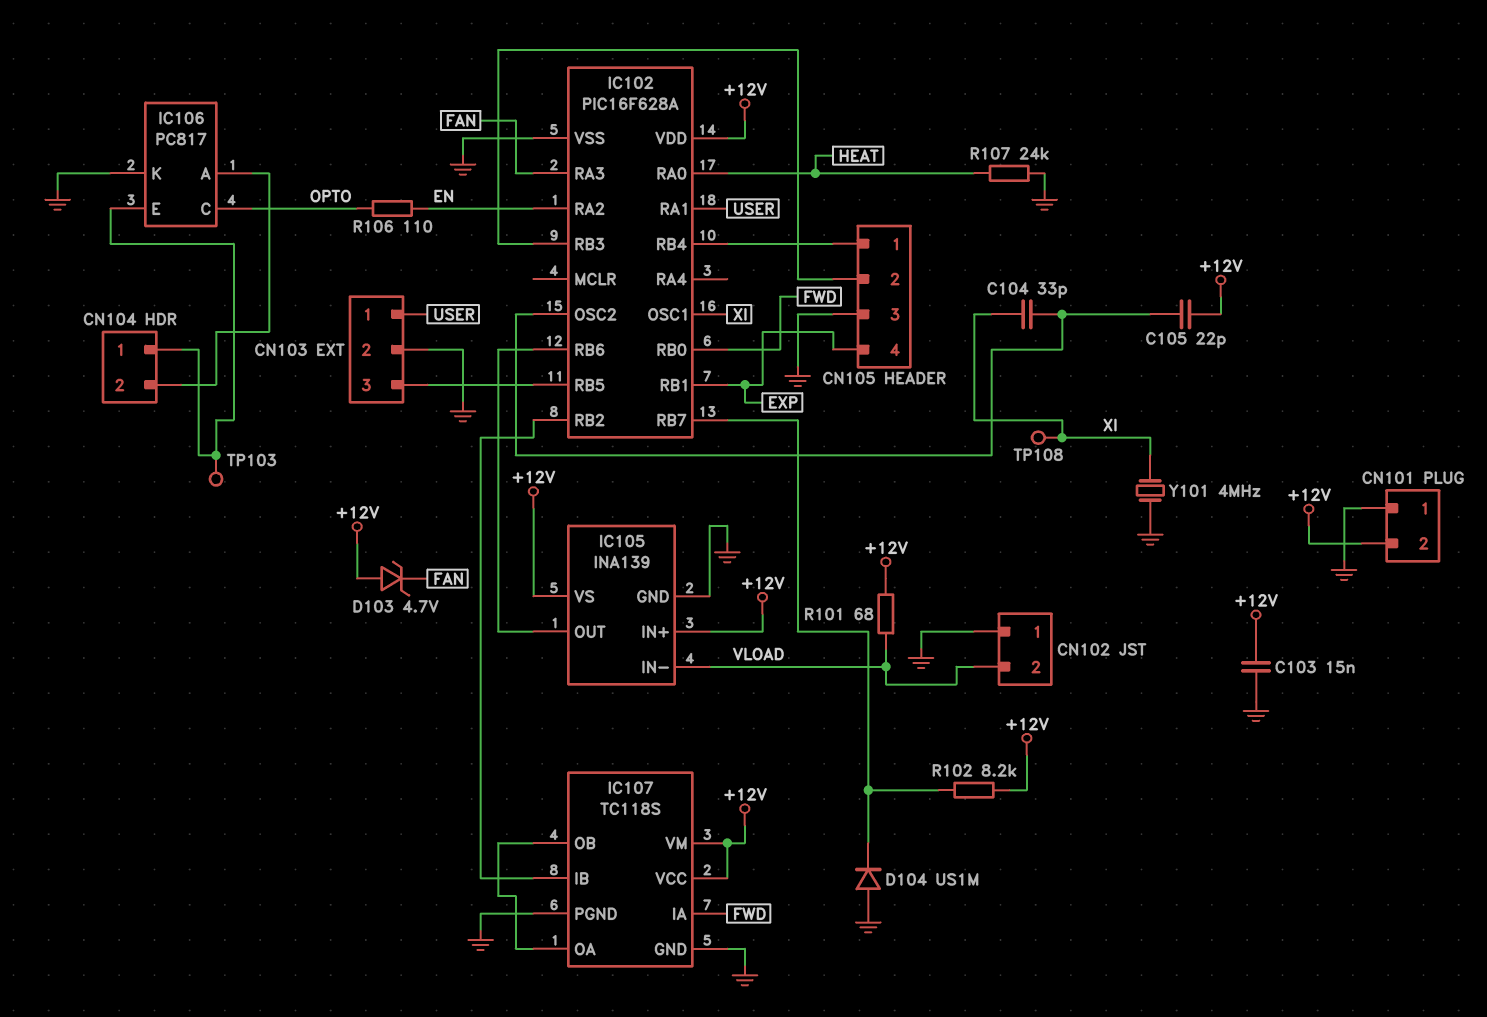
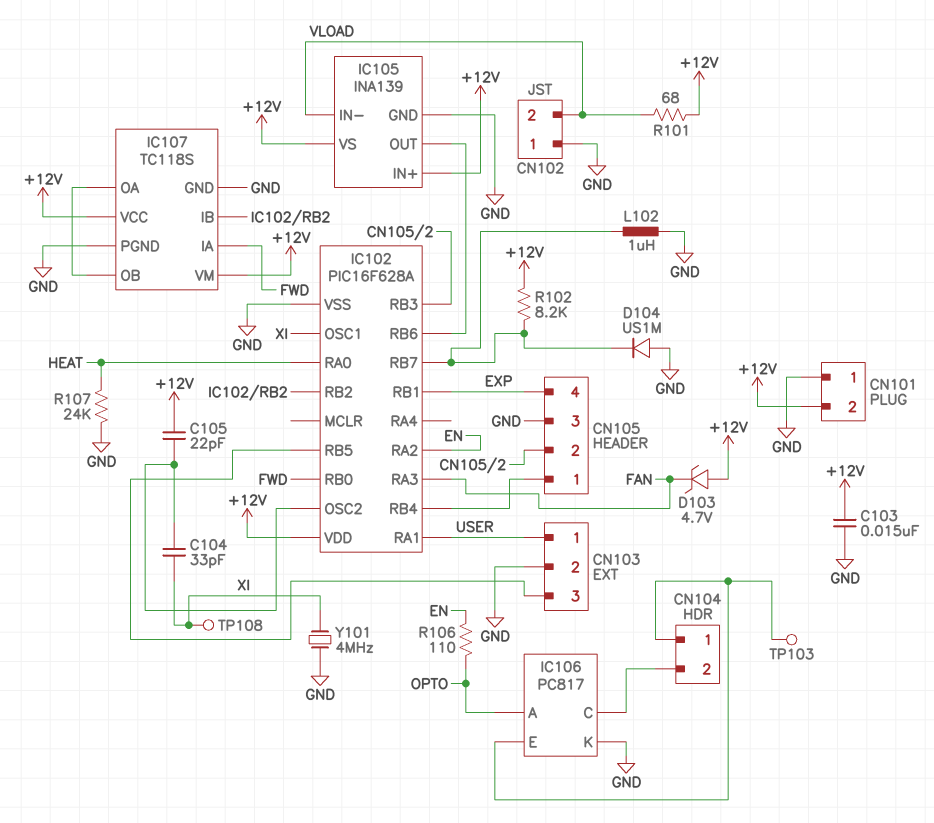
IC106 pin A: CN104/2 -> OPTO
IC106 pin C: OPTO -> CN104/2
L102: none -> 1uH (GND, IC102/RB7)

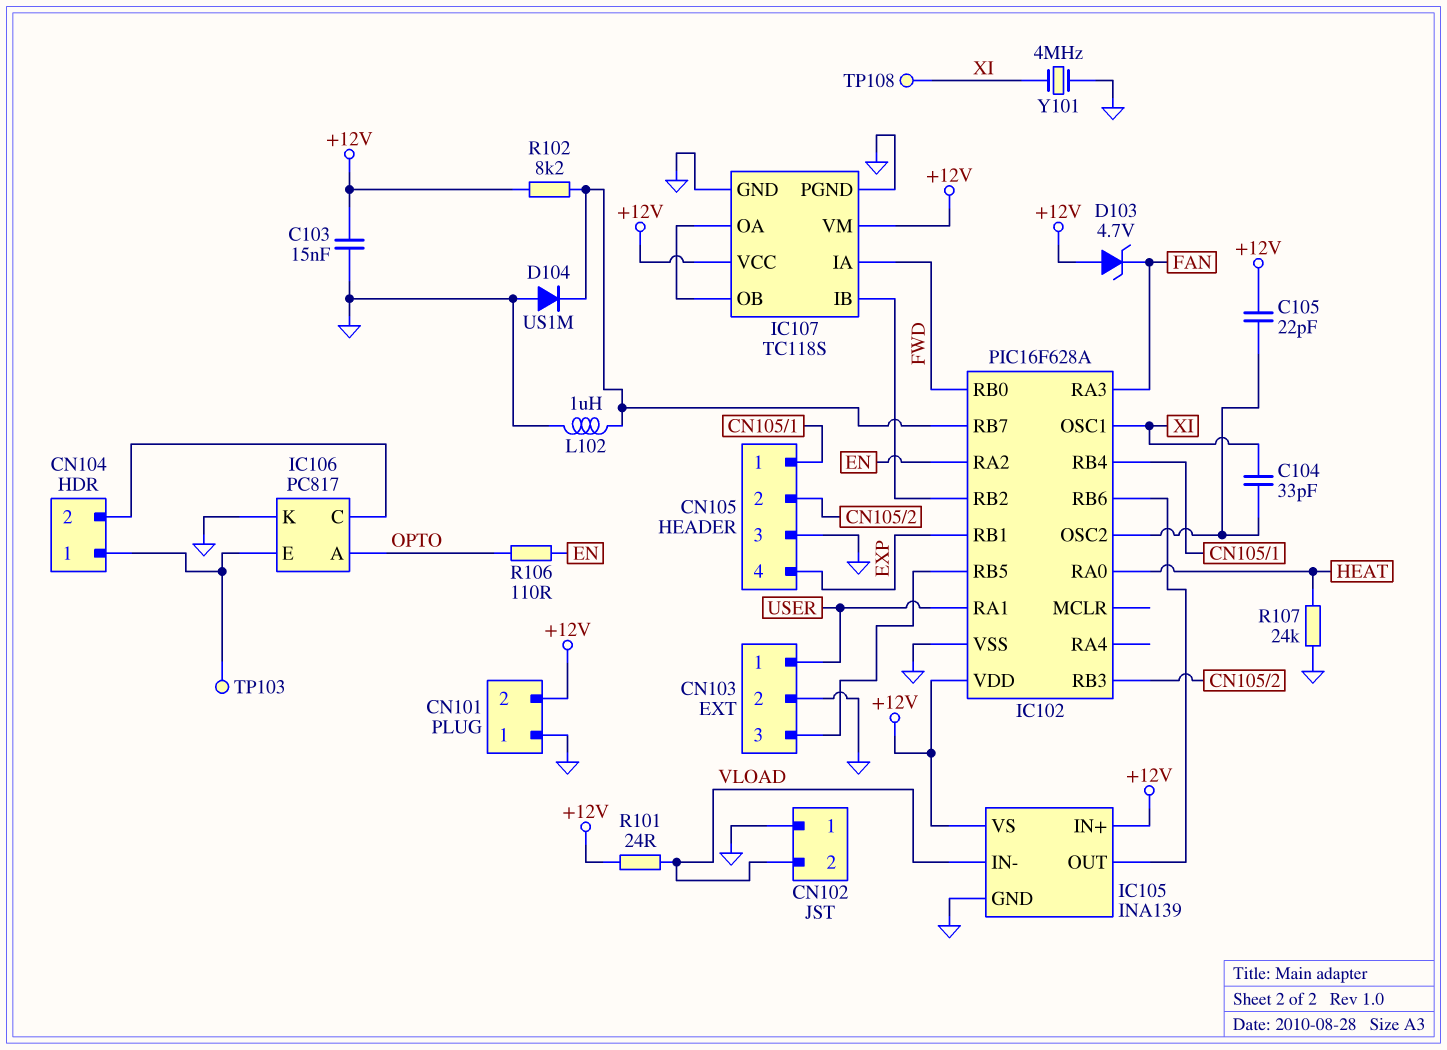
R101: 68 (+12V, VLOAD) -> 24 (+12V, VLOAD)

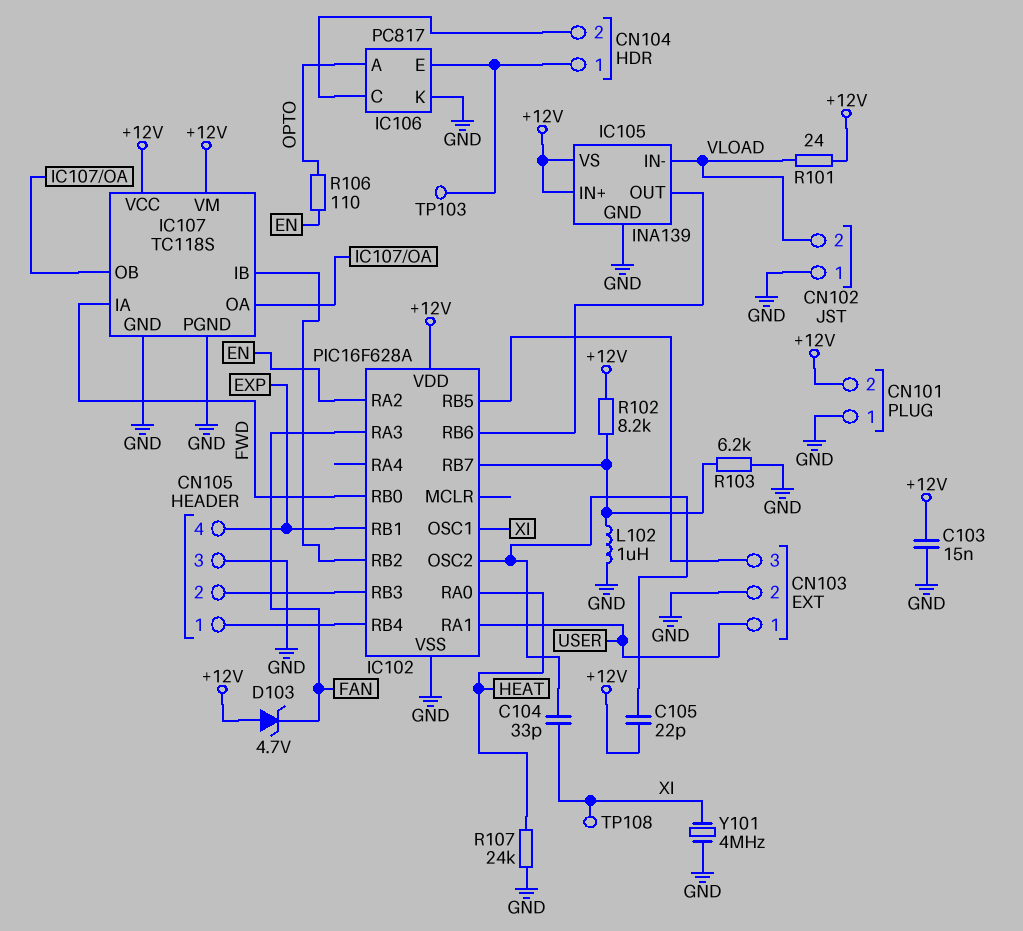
D104: diode US1M (A GND, K IC102/RB7) -> none
R103: none -> 6.2k (GND, IC102/RB7)

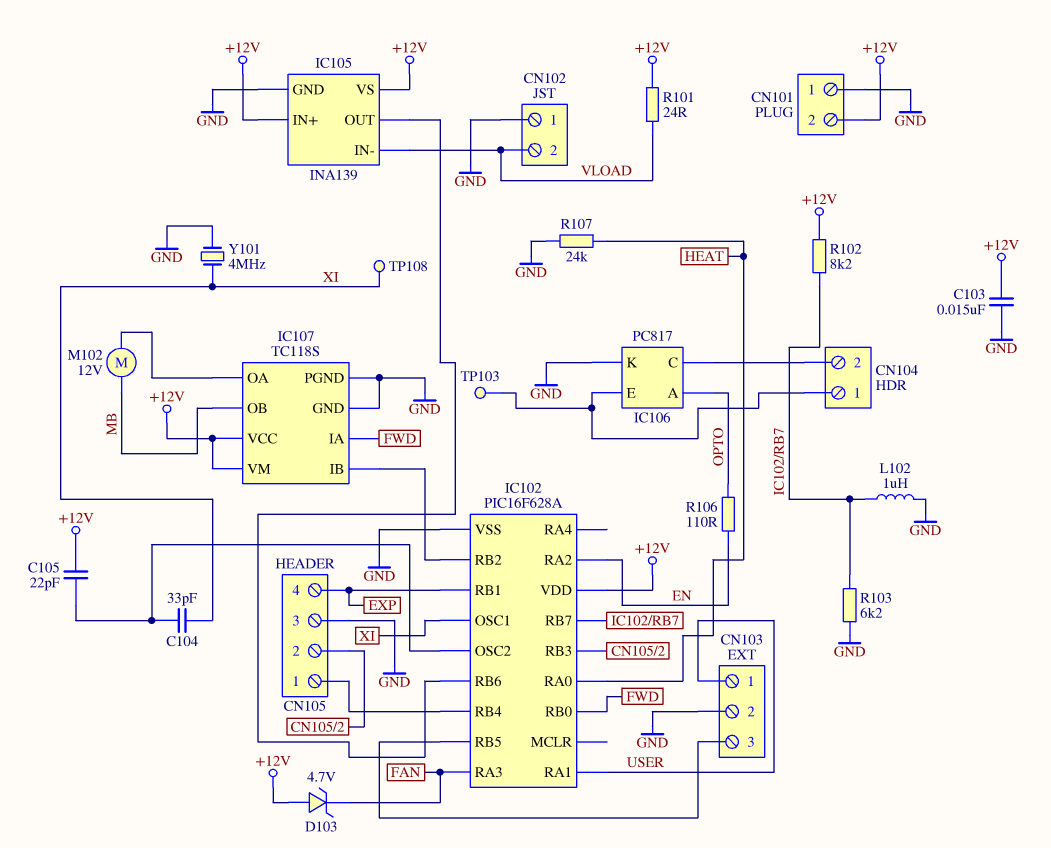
IC107 pin OB: IC107/OA -> MB
M102: none -> motor 12V (IC107/OA, MB)

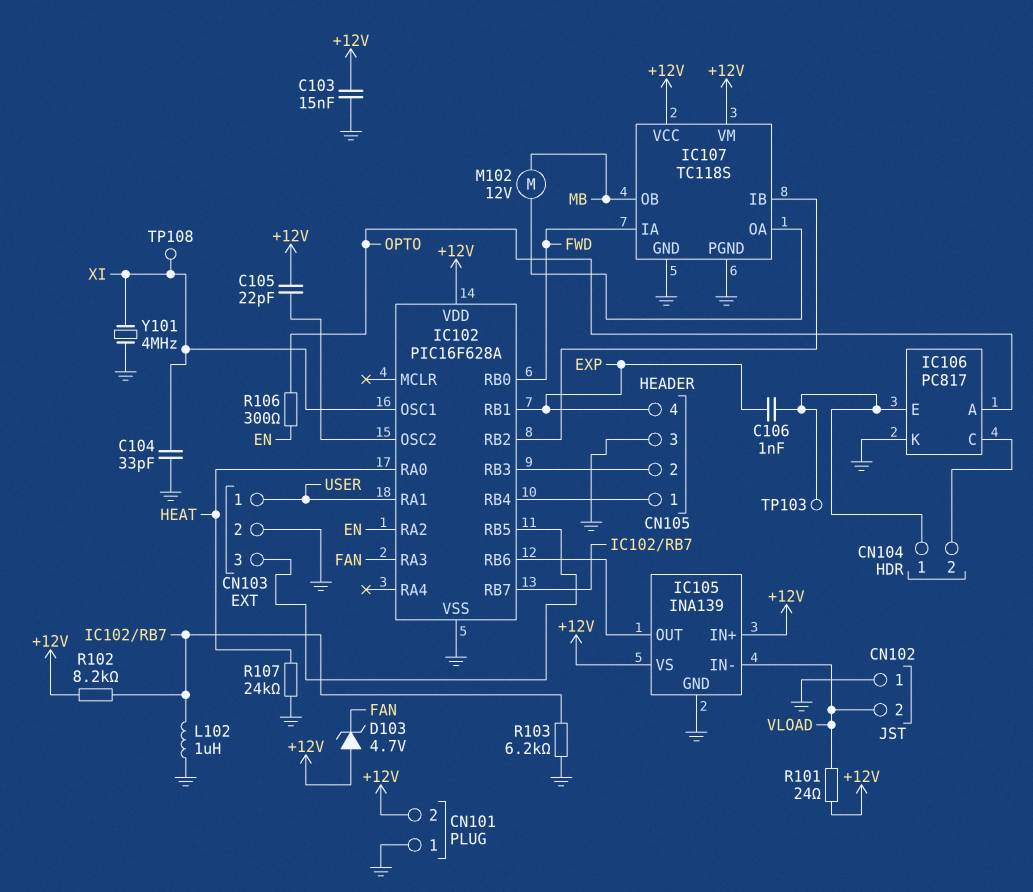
C104: 33pF (IC102/OSC2, XI) -> 33pF (GND, XI)
C106: none -> 1nF (CN104/1, EXP)
R106: 110 (EN, OPTO) -> 300 (EN, OPTO)

